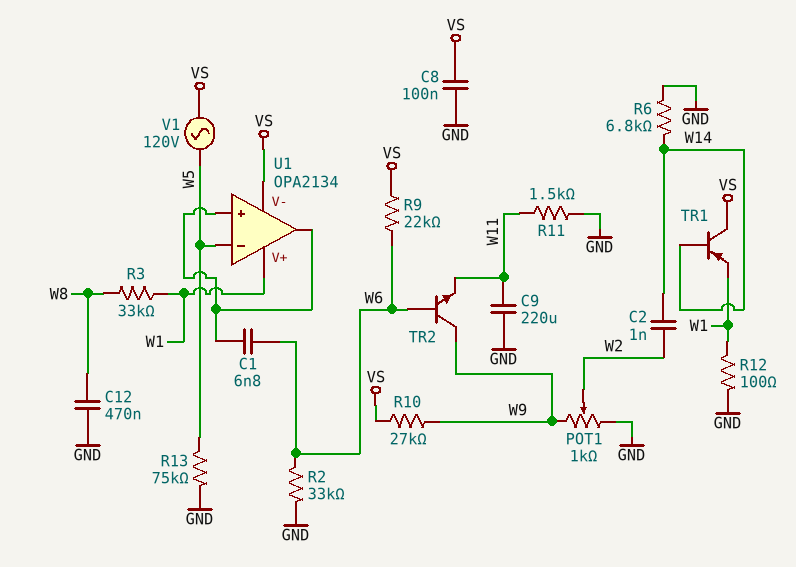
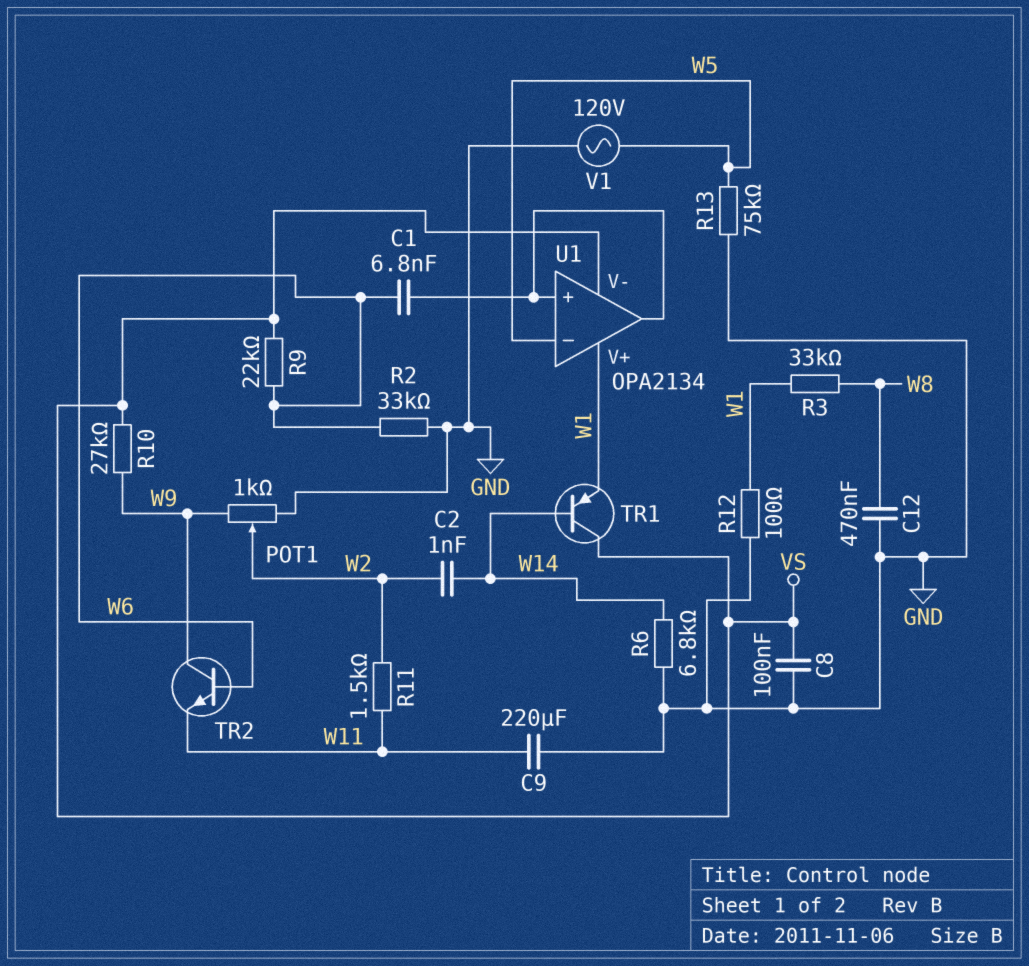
R11: 1.5k (GND, W11) -> 1.5k (W2, W11)
V1: AC 120V (VS, W5) -> AC 120V (GND, W5)

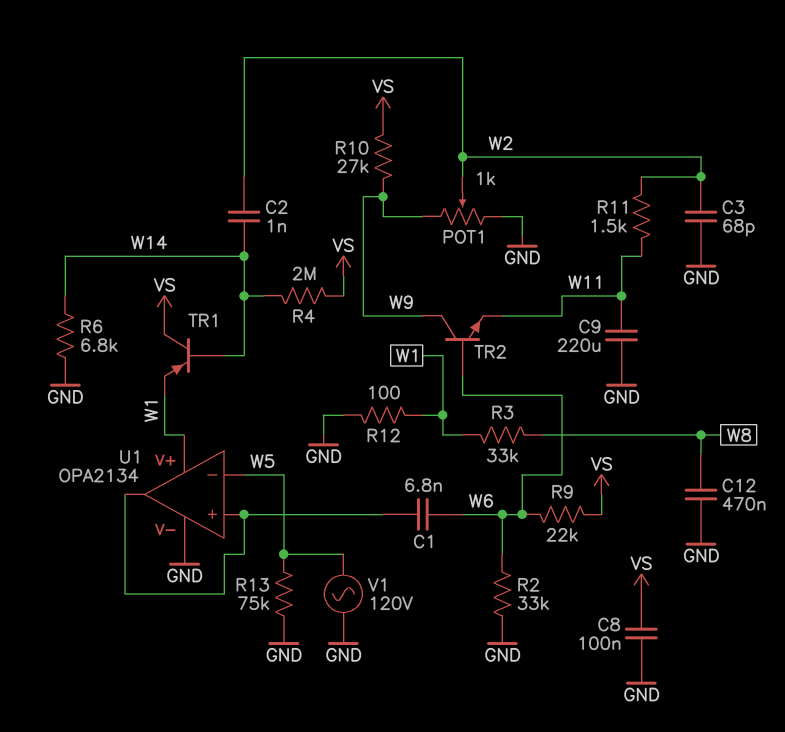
C3: none -> 68pF (GND, W2)
R4: none -> 2M (VS, W14)
U1 pin V-: VS -> GND

